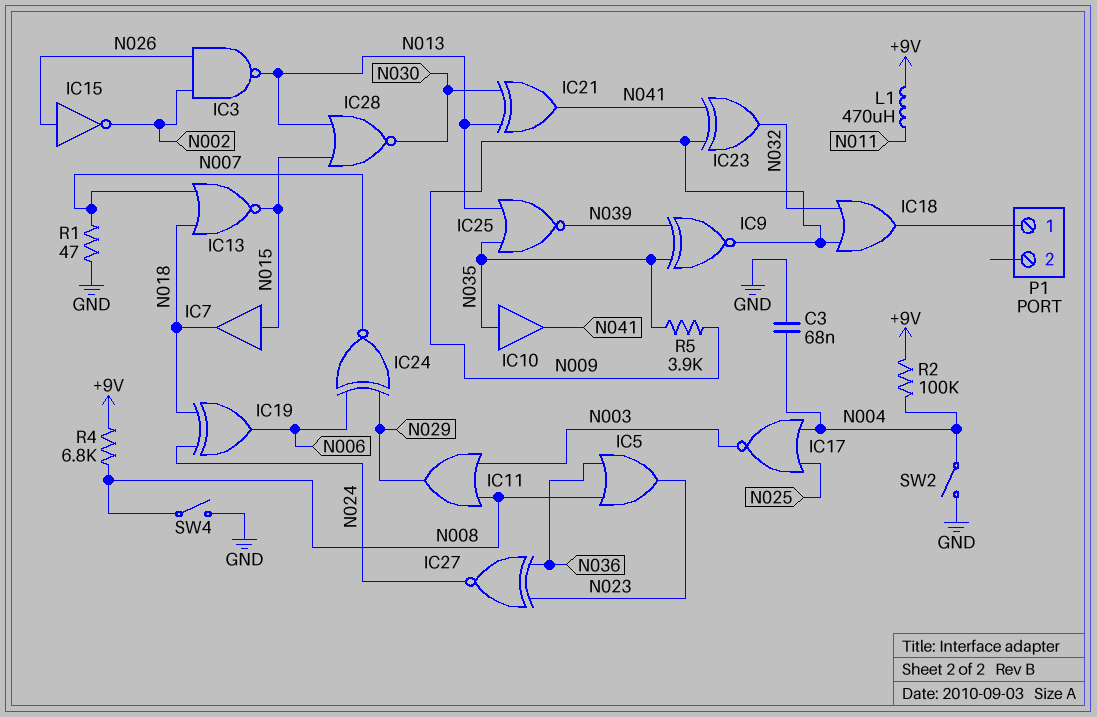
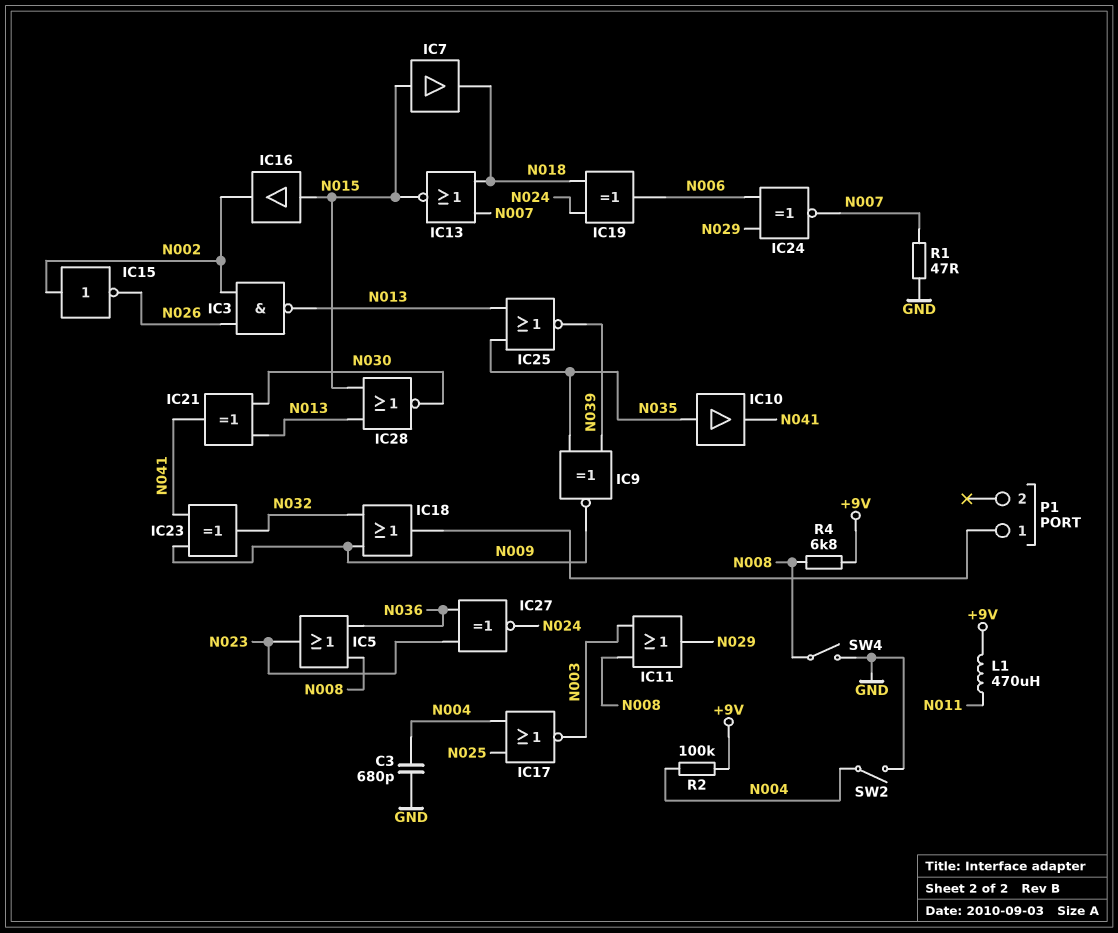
C3: 68nF (GND, N004) -> 680pF (GND, N004)
IC15: NOT (in N026, out N002) -> NOT (in N002, out N026)
IC16: none -> buffer (in N015, out N002)
R5: 3.9k (N009, N035) -> none

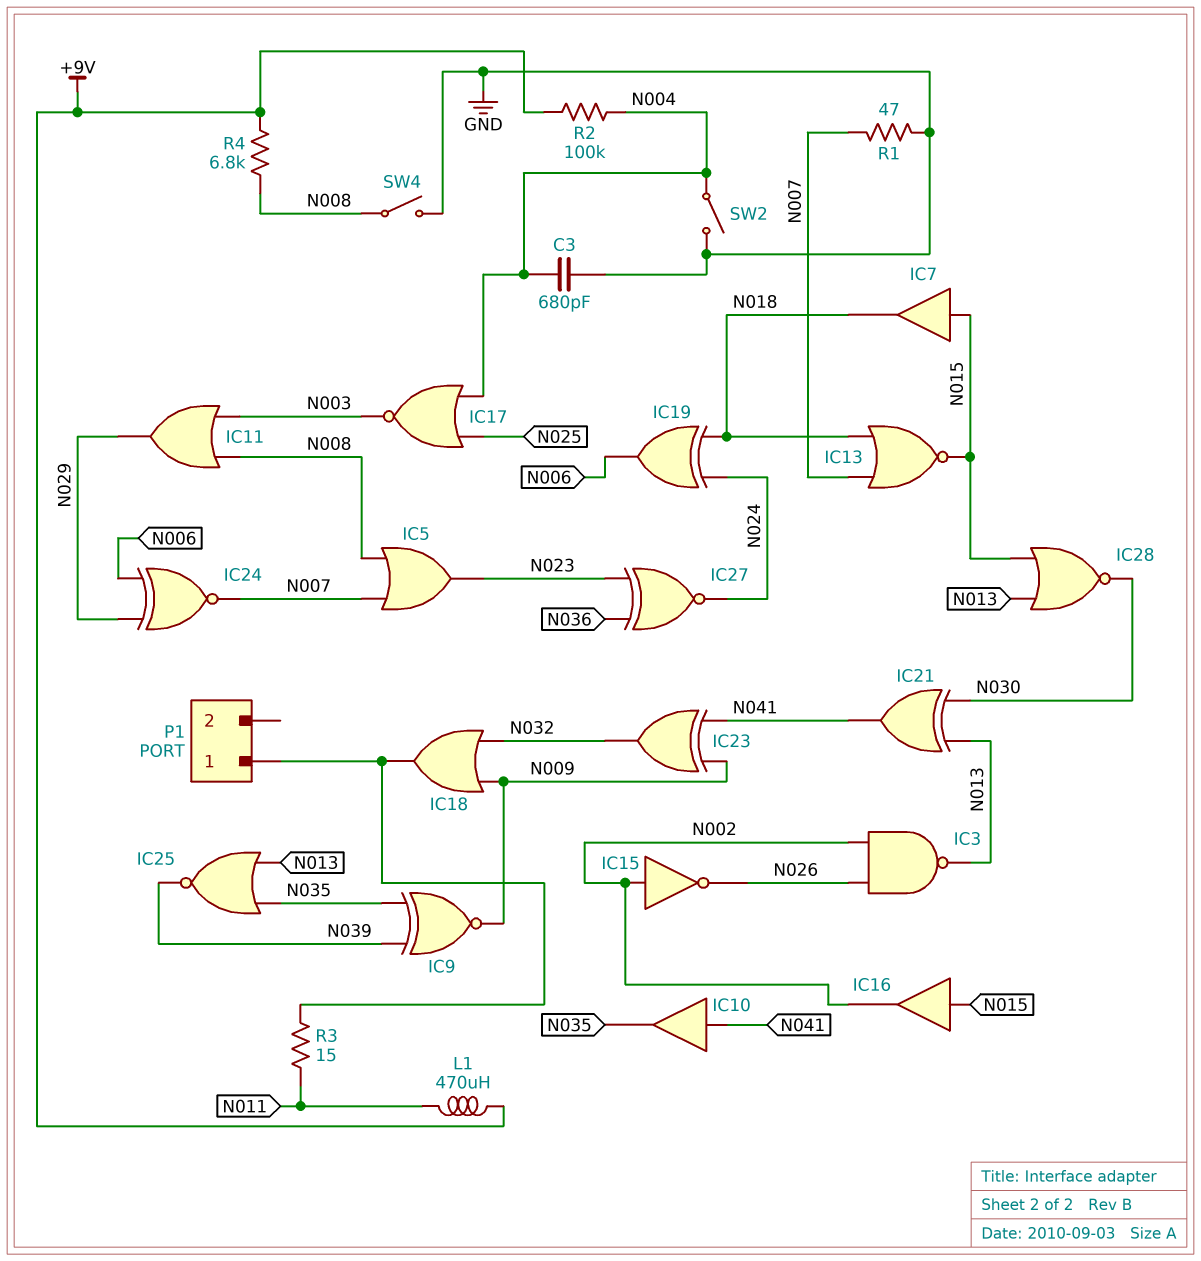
IC5: OR (in N008, in N036, out N023) -> OR (in N007, in N008, out N023)
IC10: buffer (in N035, out N041) -> buffer (in N041, out N035)
R3: none -> 15 (N011, P1/1)

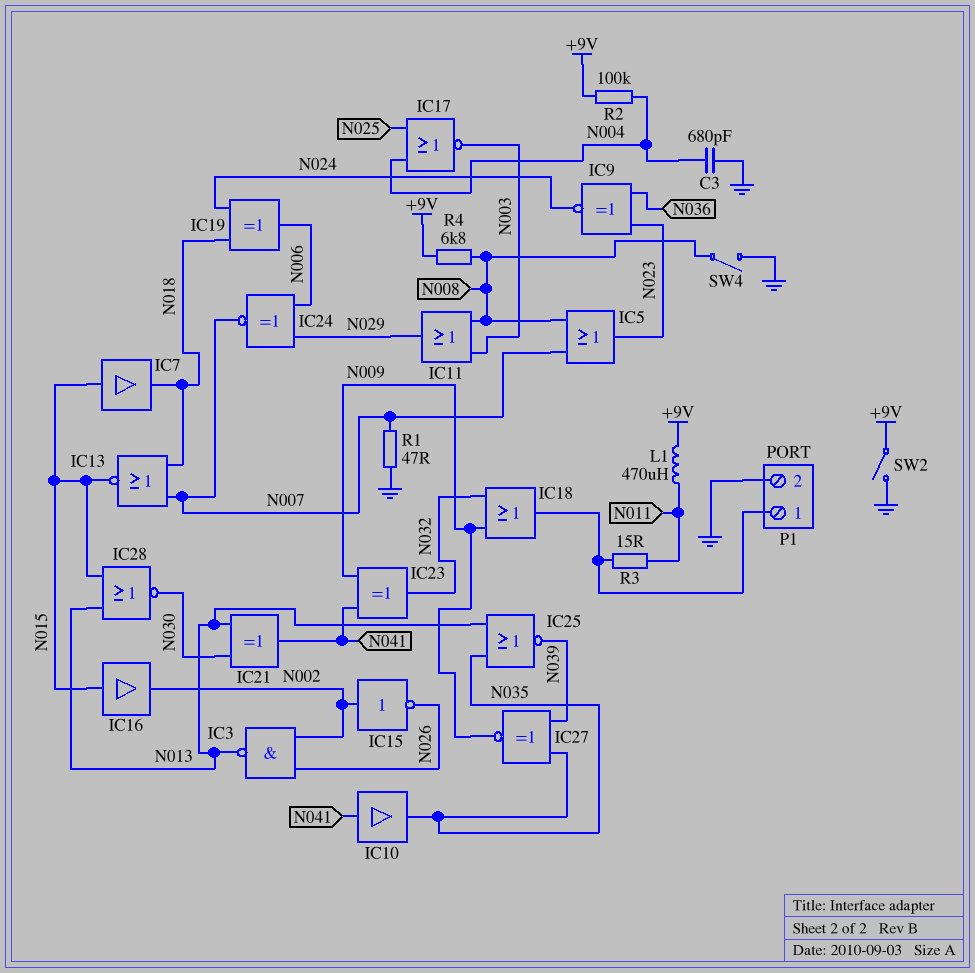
IC9: XNOR (in N035, in N039, out N009) -> XNOR (in N023, in N036, out N024)
IC27: XNOR (in N023, in N036, out N024) -> XNOR (in N035, in N039, out N009)
P1 pin 2: none -> GND
SW2: switch (GND, N004) -> switch (+9V, GND)

